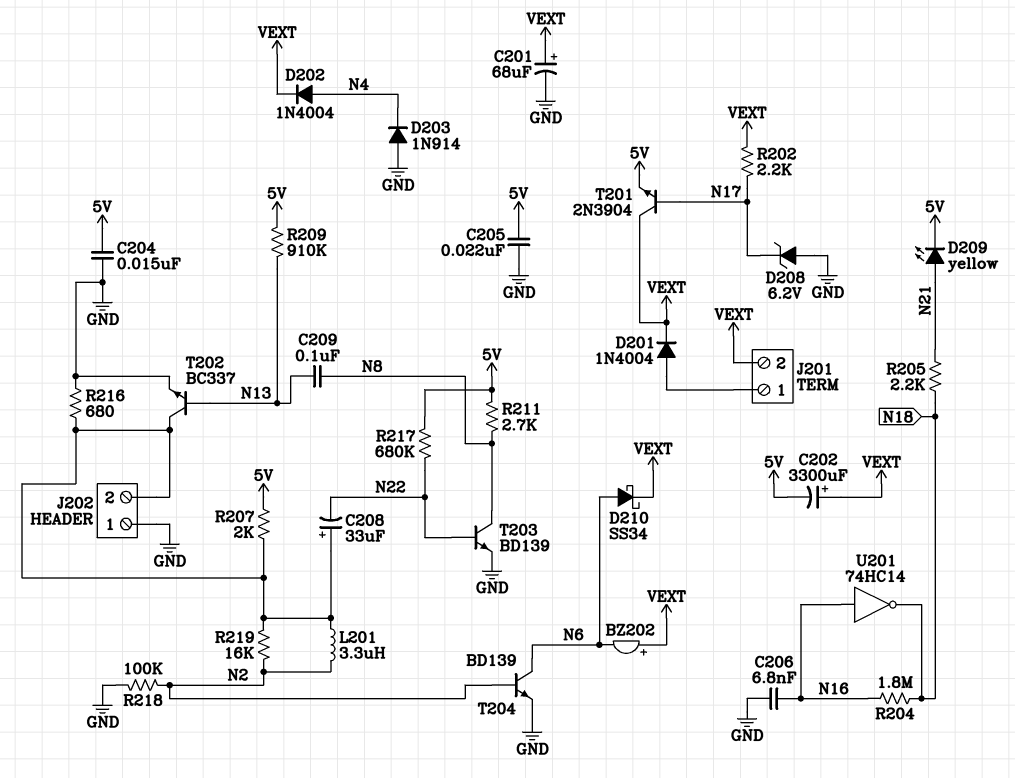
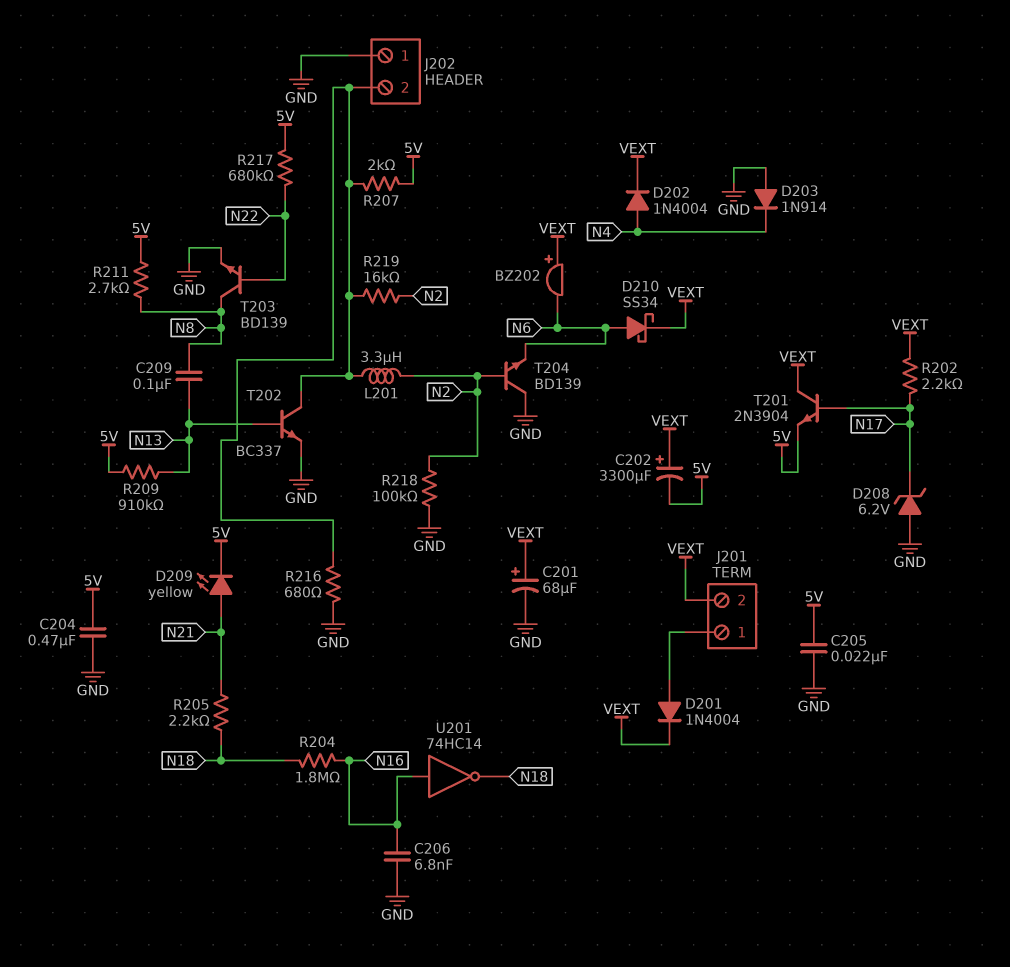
C204: 15nF (5V, GND) -> 470nF (5V, GND)
C208: 33uF (plus J202/2, minus N22) -> none
T204: NPN BD139 (B N2, C N6, E GND) -> NPN BD139 (B N2, C GND, E N6)

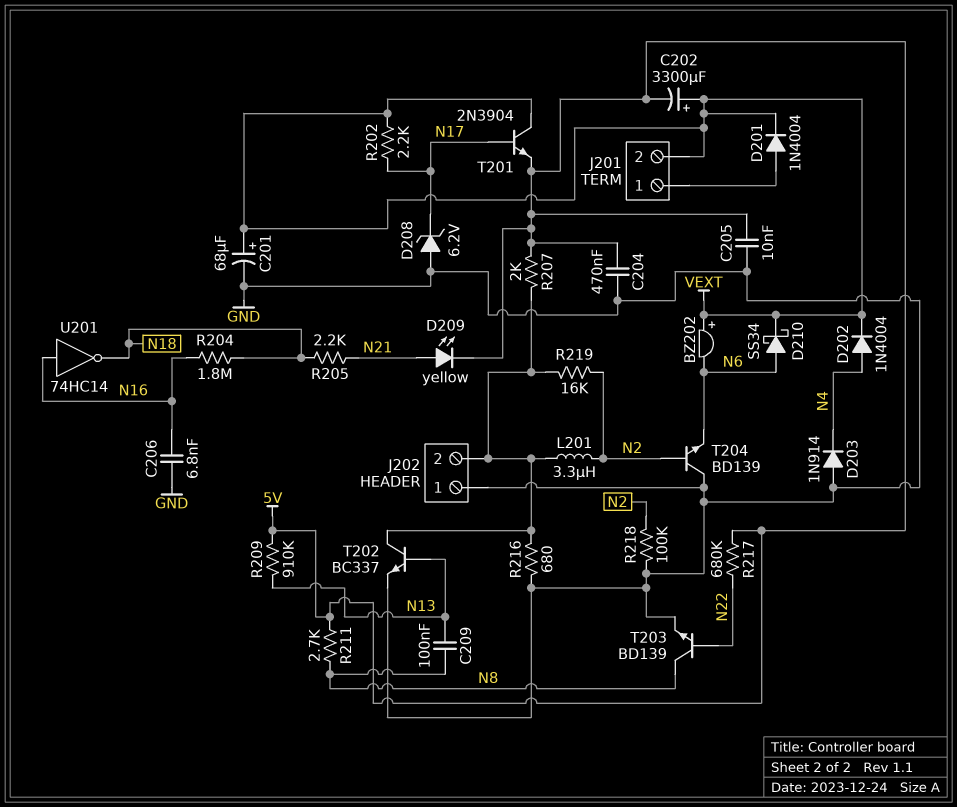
C205: 22nF (5V, GND) -> 10nF (5V, GND)

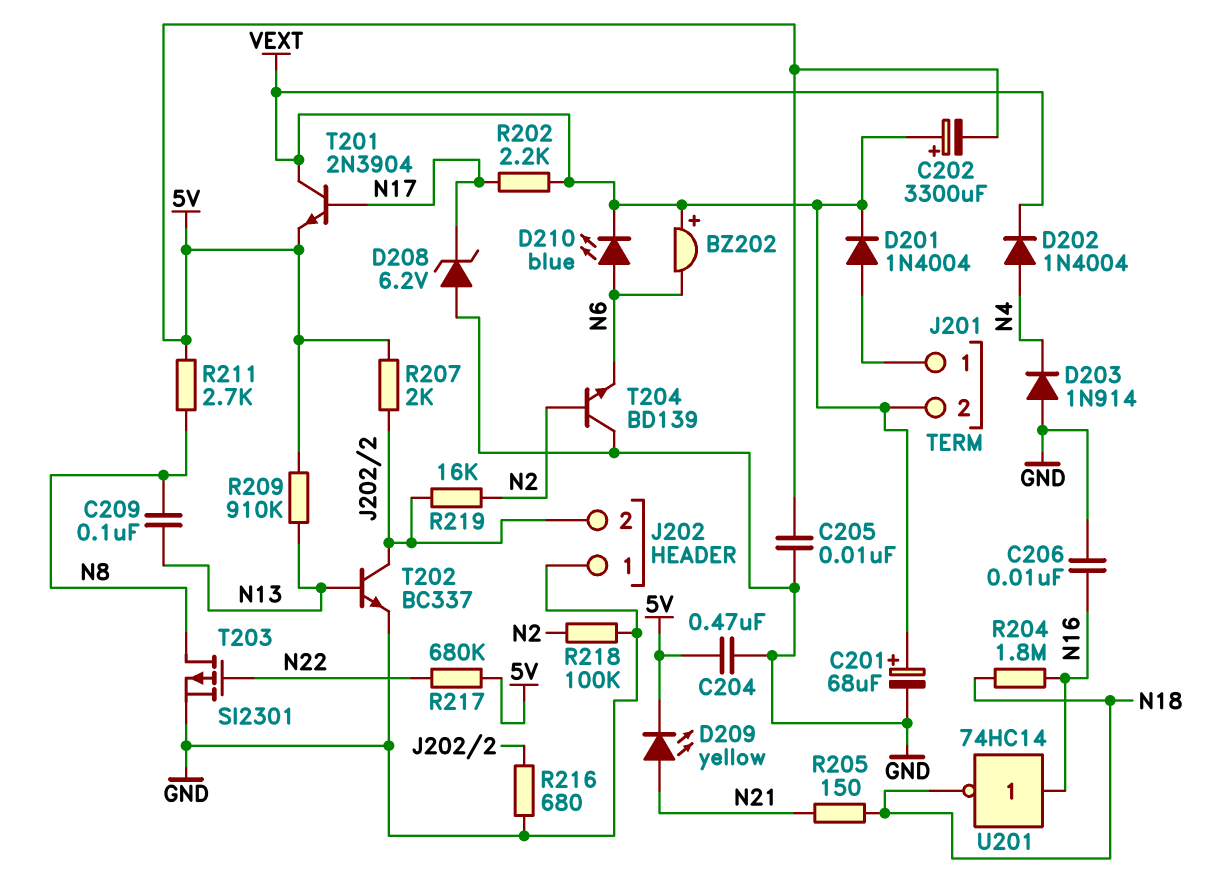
C206: 6.8nF (GND, N16) -> 10nF (GND, N16)
D210: schottky SS34 (A N6, K VEXT) -> LED blue (A N6, K VEXT)
L201: 3.3uH (J202/2, N2) -> none
R205: 2.2k (N18, N21) -> 150 (N18, N21)
T203: NPN BD139 (B N22, C N8, E GND) -> PMOS SI2301 (G N22, D N8, S GND)

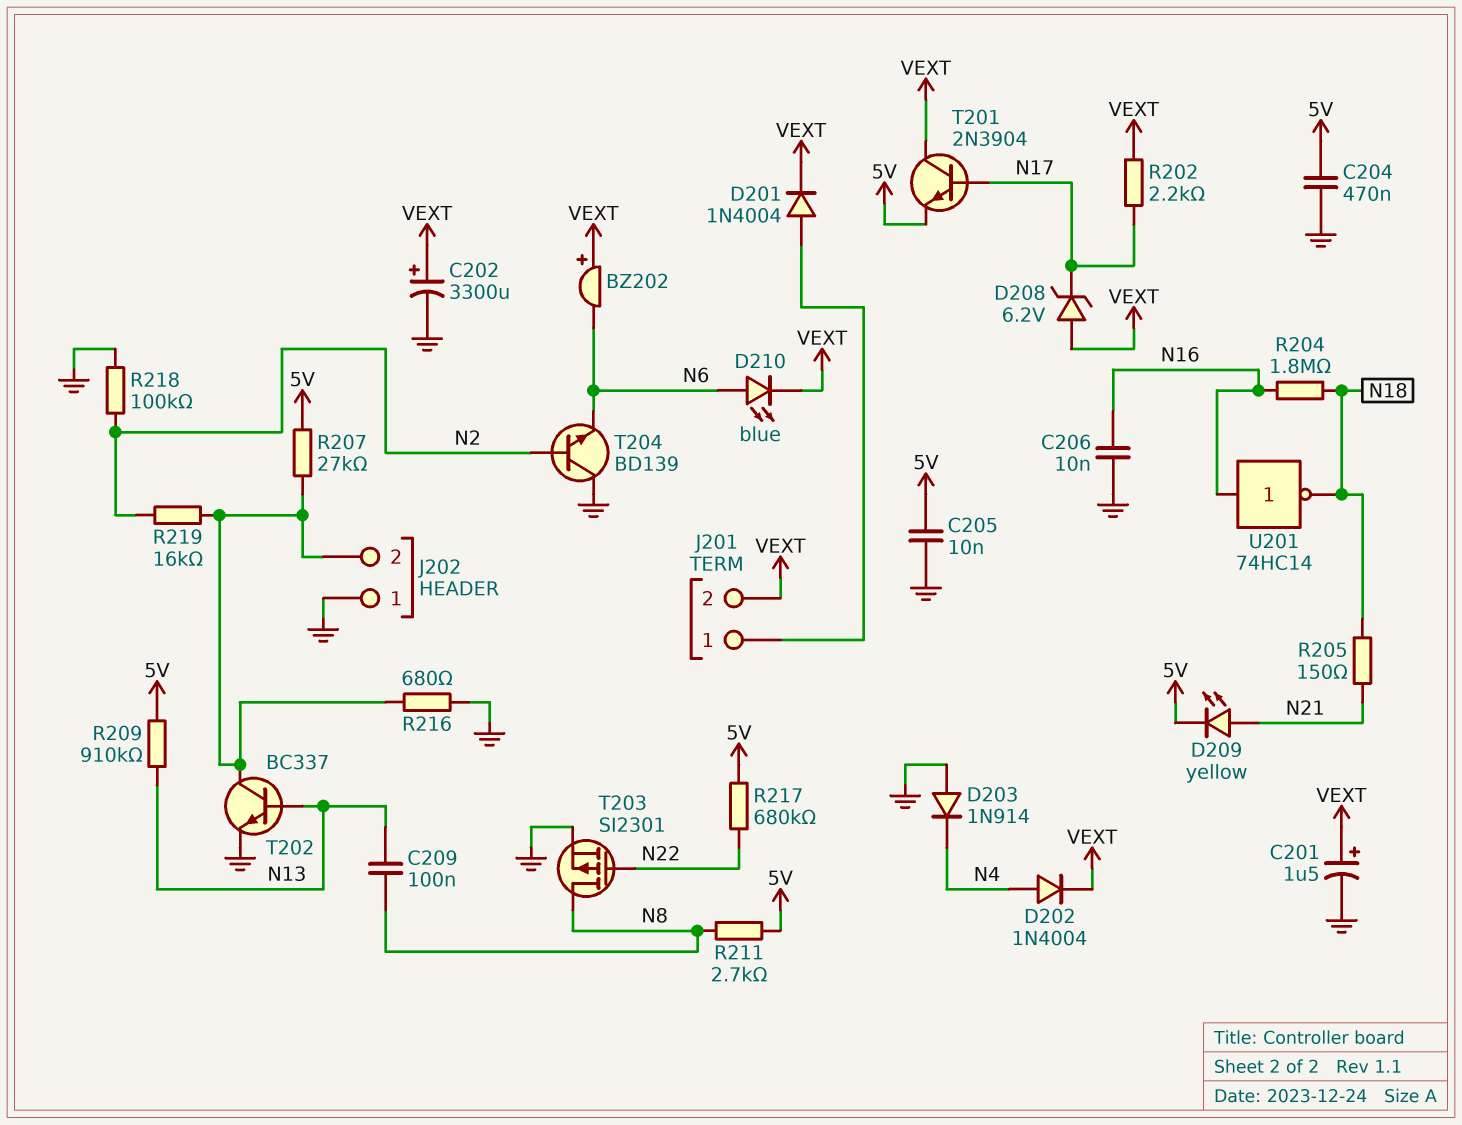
C201: 68uF (plus VEXT, minus GND) -> 1.5uF (plus VEXT, minus GND)
C202: 3300uF (plus VEXT, minus 5V) -> 3300uF (plus VEXT, minus GND)
D208: zener 6.2V (A GND, K N17) -> zener 6.2V (A VEXT, K N17)
R207: 2k (5V, J202/2) -> 27k (5V, J202/2)

